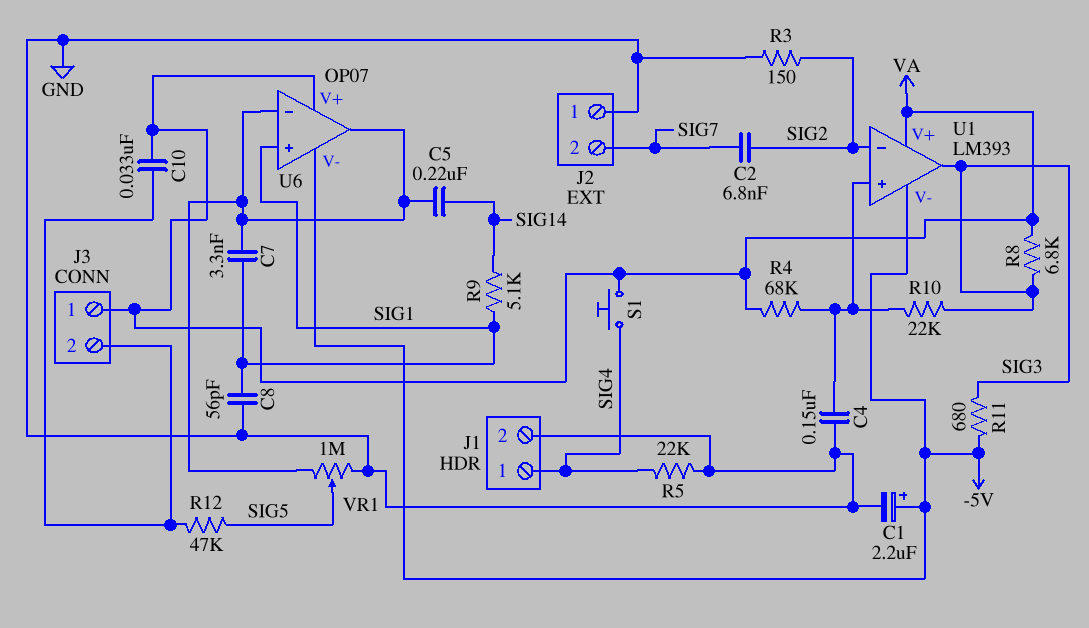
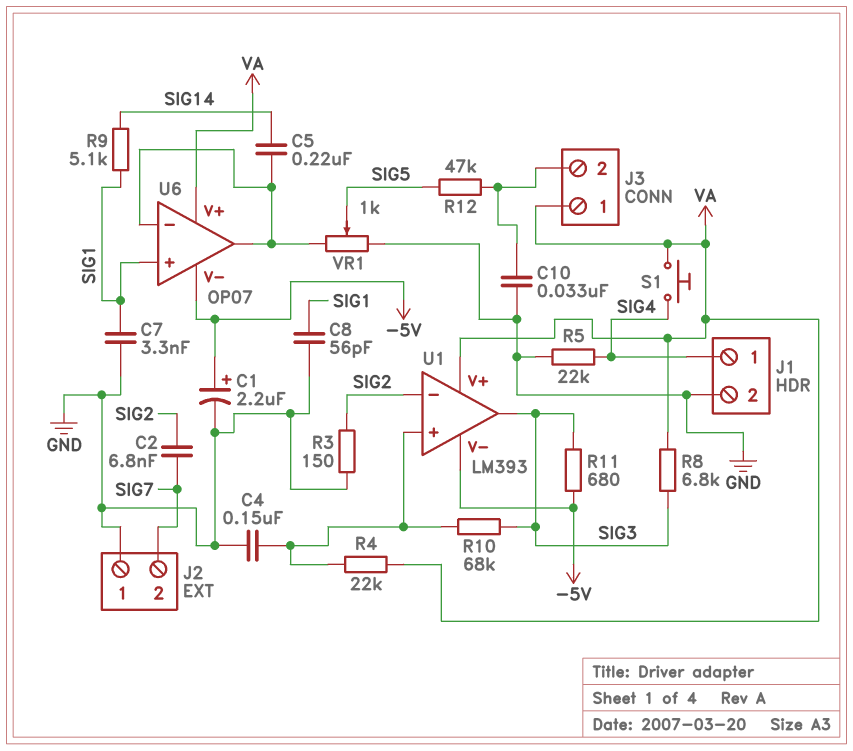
C7: 3.3nF (SIG1, U6/in-) -> 3.3nF (GND, SIG1)
C10: 33nF (J3/2, VA) -> 33nF (GND, J3/2)
R4: 68k (U1/in+, VA) -> 22k (U1/in+, VA)
R10: 22k (SIG3, U1/in+) -> 68k (SIG3, U1/in+)
VR1: 1M (GND, U6/in-, wiper SIG5) -> 1k (GND, U6/in-, wiper SIG5)

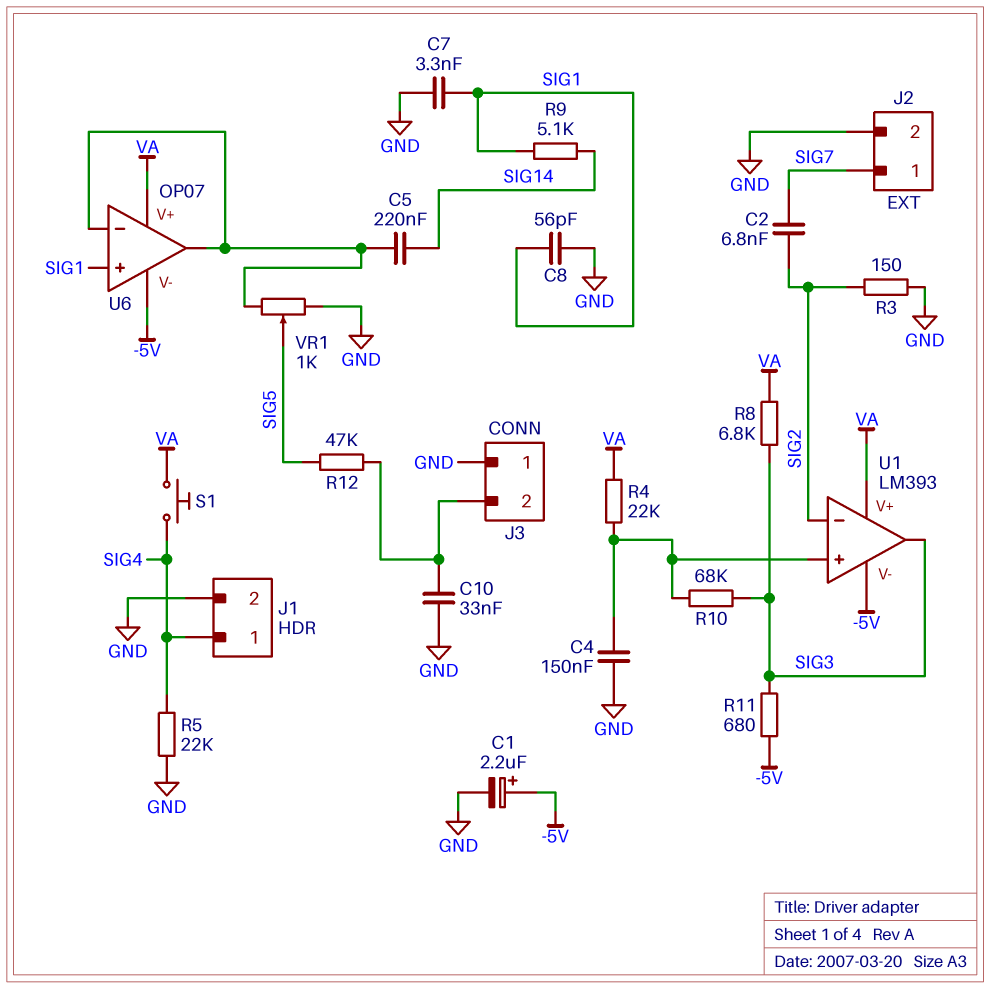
J2 pin 1: GND -> SIG7
J2 pin 2: SIG7 -> GND
J3 pin 1: VA -> GND

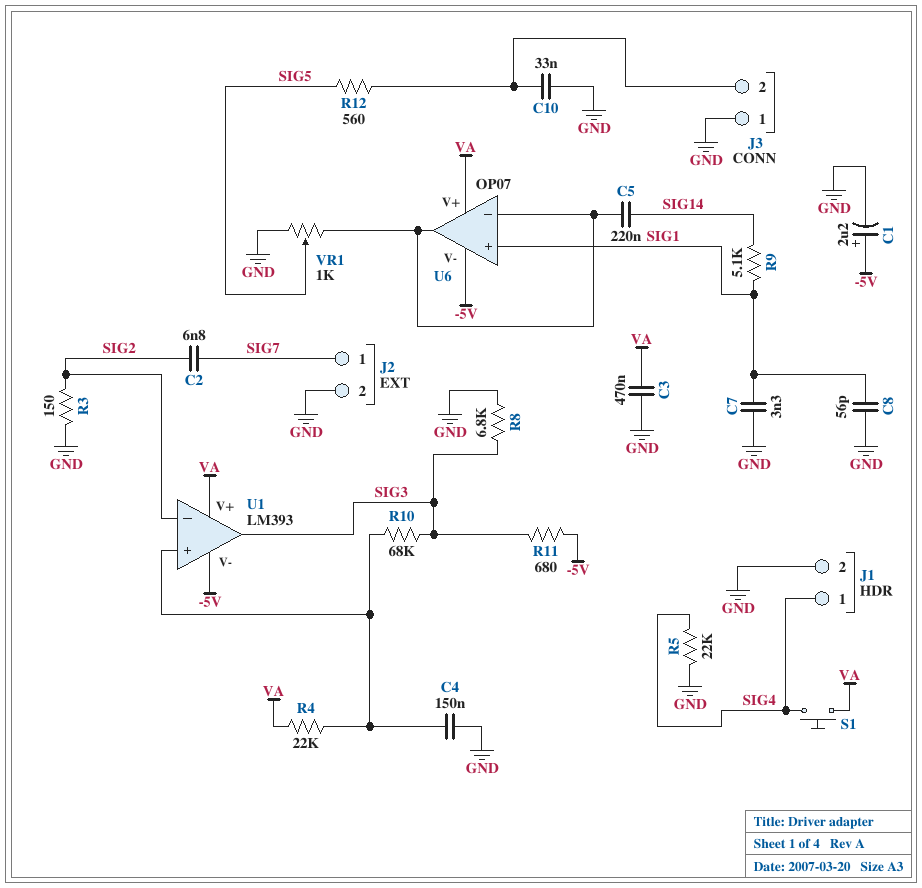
C3: none -> 470nF (GND, VA)
R8: 6.8k (SIG3, VA) -> 6.8k (GND, SIG3)
R12: 47k (J3/2, SIG5) -> 560 (J3/2, SIG5)

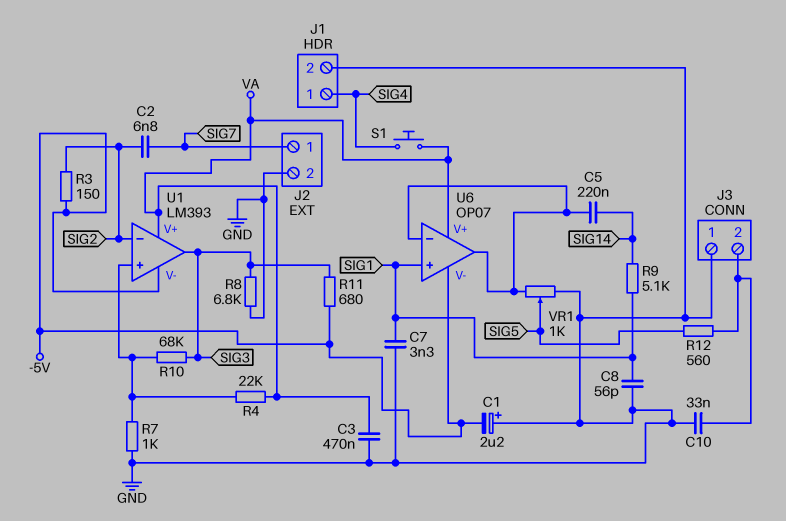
C1: 2.2uF (plus -5V, minus GND) -> 2.2uF (plus GND, minus -5V)
C4: 150nF (GND, U1/in+) -> none
R3: 150 (GND, SIG2) -> 150 (-5V, SIG2)
R5: 22k (GND, SIG4) -> none
R7: none -> 1k (GND, U1/in+)

